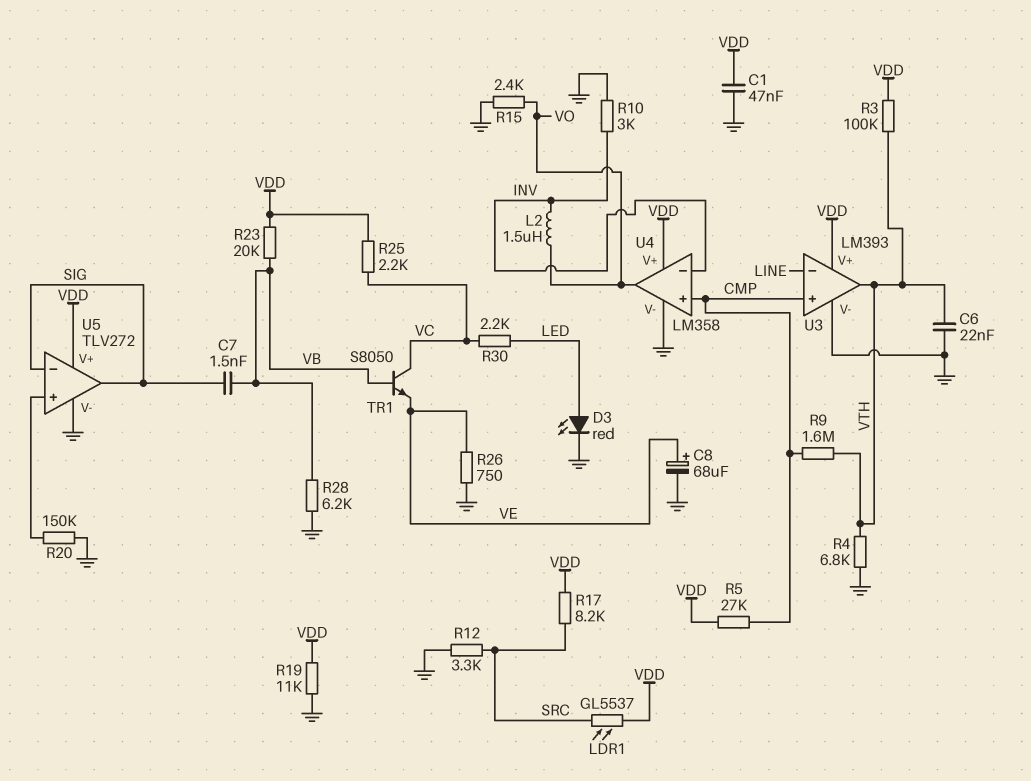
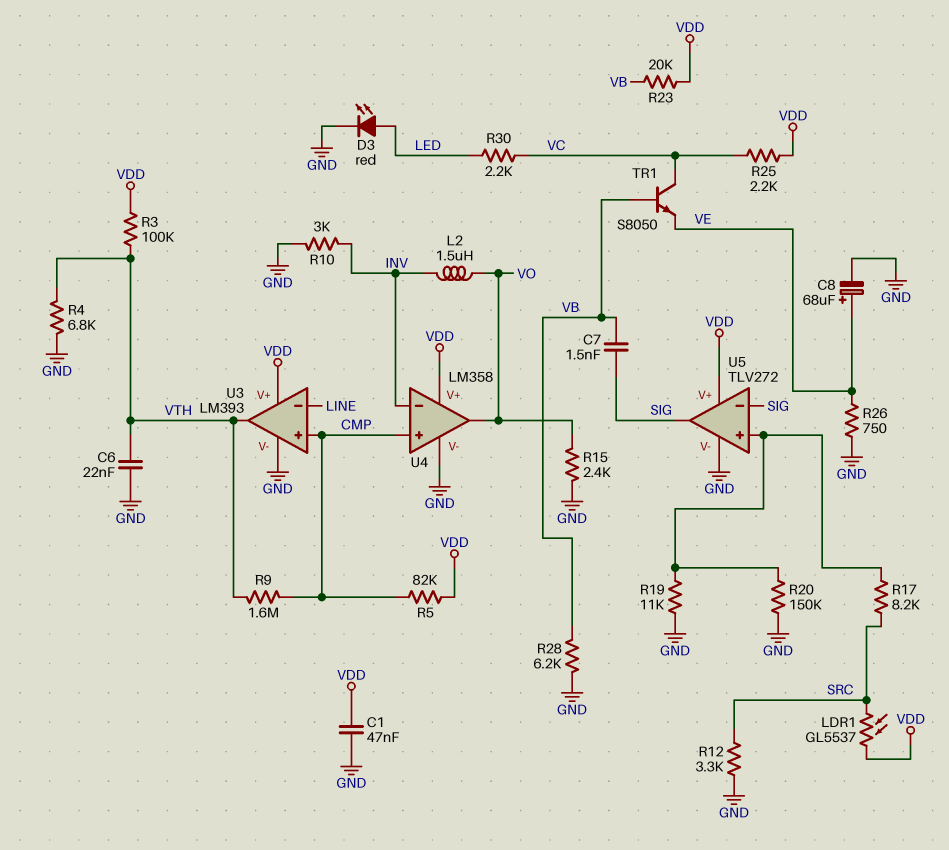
R5: 27k (CMP, VDD) -> 82k (CMP, VDD)
R17: 8.2k (SRC, VDD) -> 8.2k (SRC, U5/in+)
R19: 11k (GND, VDD) -> 11k (GND, U5/in+)

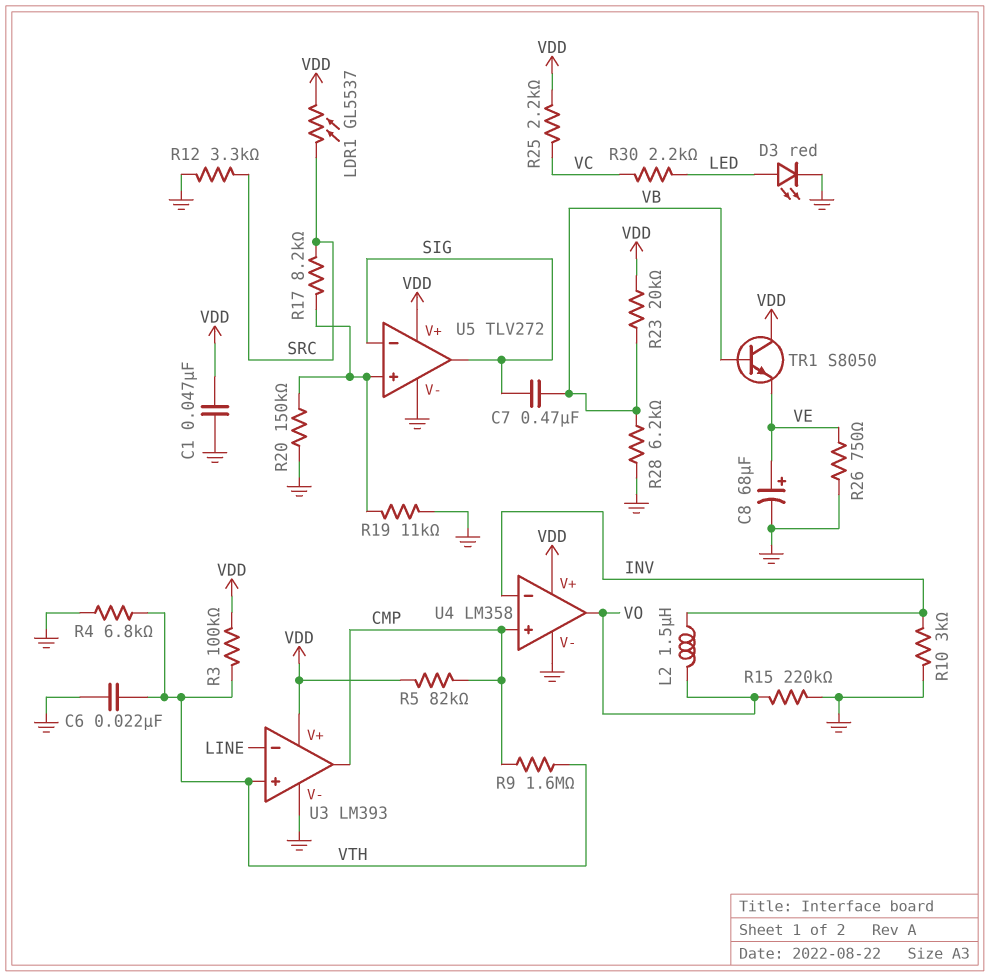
C7: 1.5nF (SIG, VB) -> 470nF (SIG, VB)
R15: 2.4k (GND, VO) -> 220k (GND, VO)
TR1: NPN S8050 (B VB, C VC, E VE) -> NPN S8050 (B VB, C VDD, E VE)
U3 pin in+: CMP -> VTH
U3 pin out: VTH -> CMP

